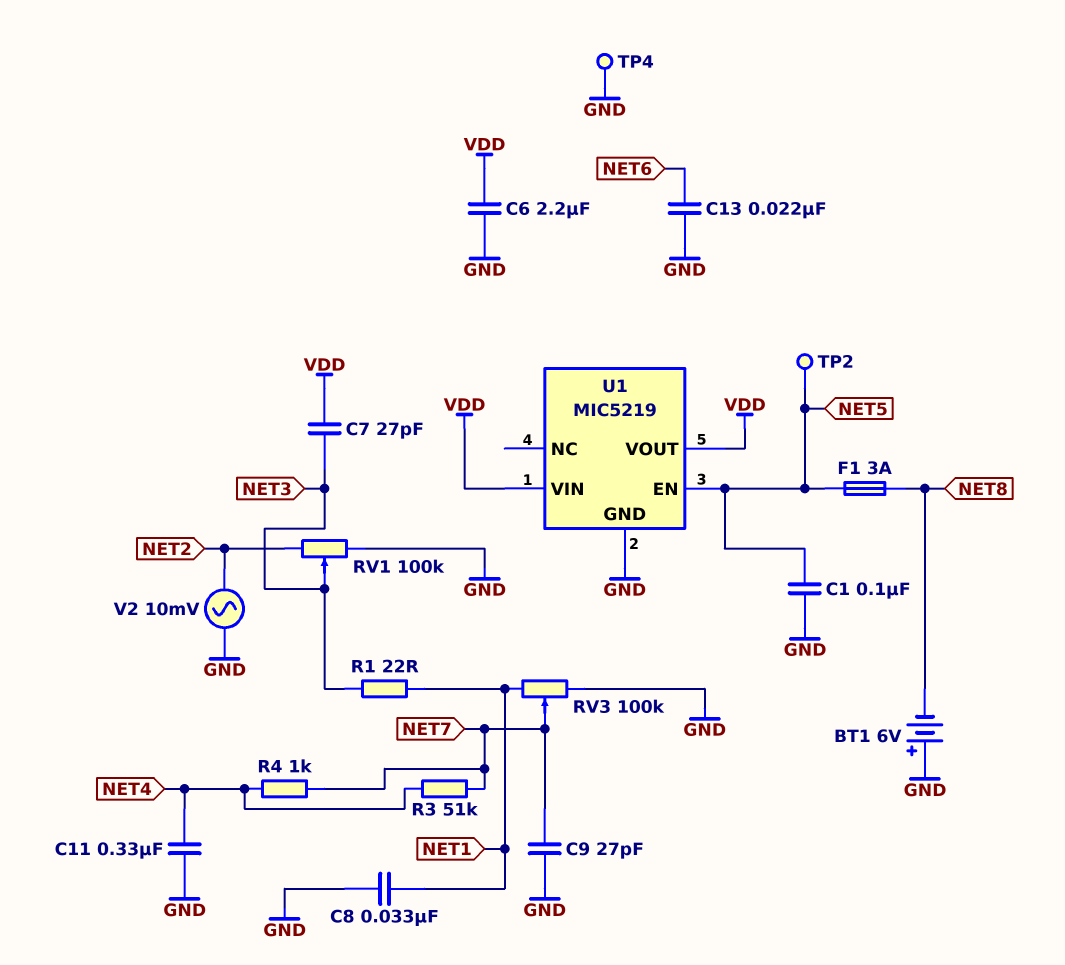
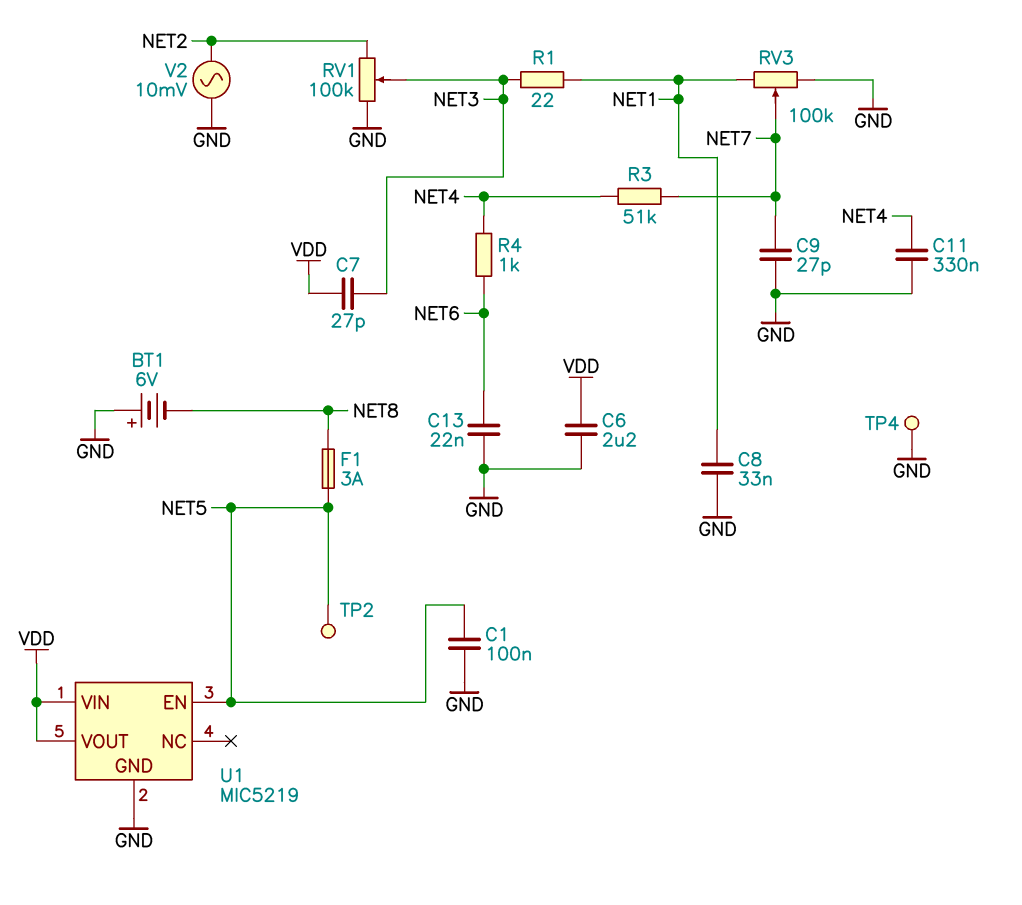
R4: 1k (NET4, NET7) -> 1k (NET4, NET6)

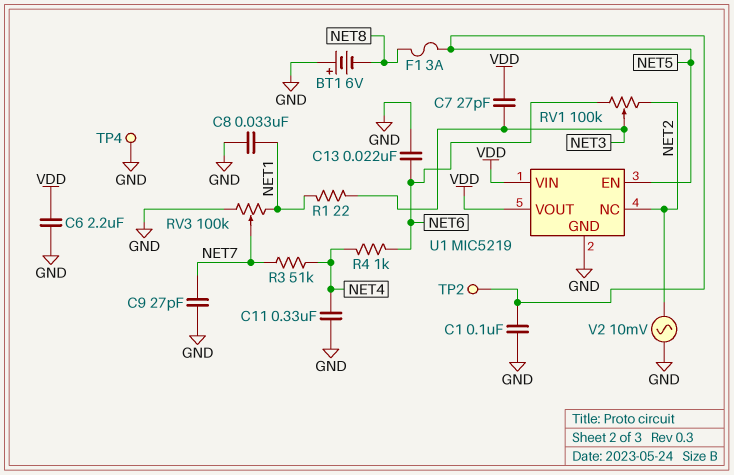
RV1: 100k (GND, NET2, wiper NET3) -> 100k (NET2, NET6, wiper NET3)
U1 pin NC: none -> NET2

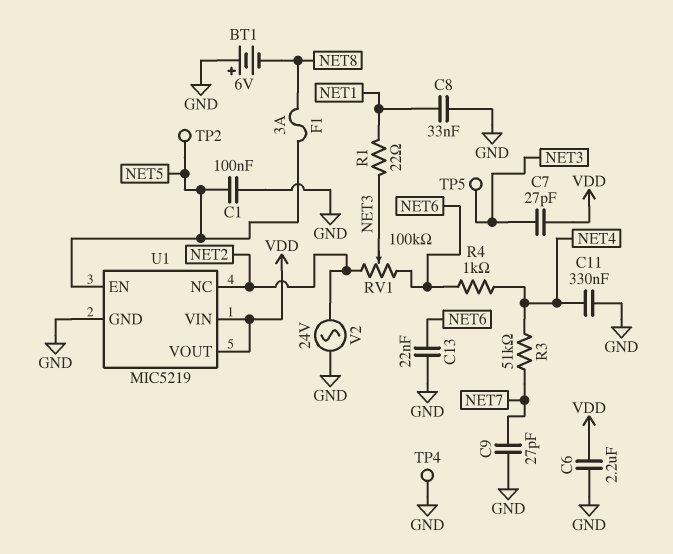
RV3: 100k (GND, NET1, wiper NET7) -> none
TP5: none -> test point (NET3)
V2: AC 10mV (GND, NET2) -> AC 24V (GND, NET2)

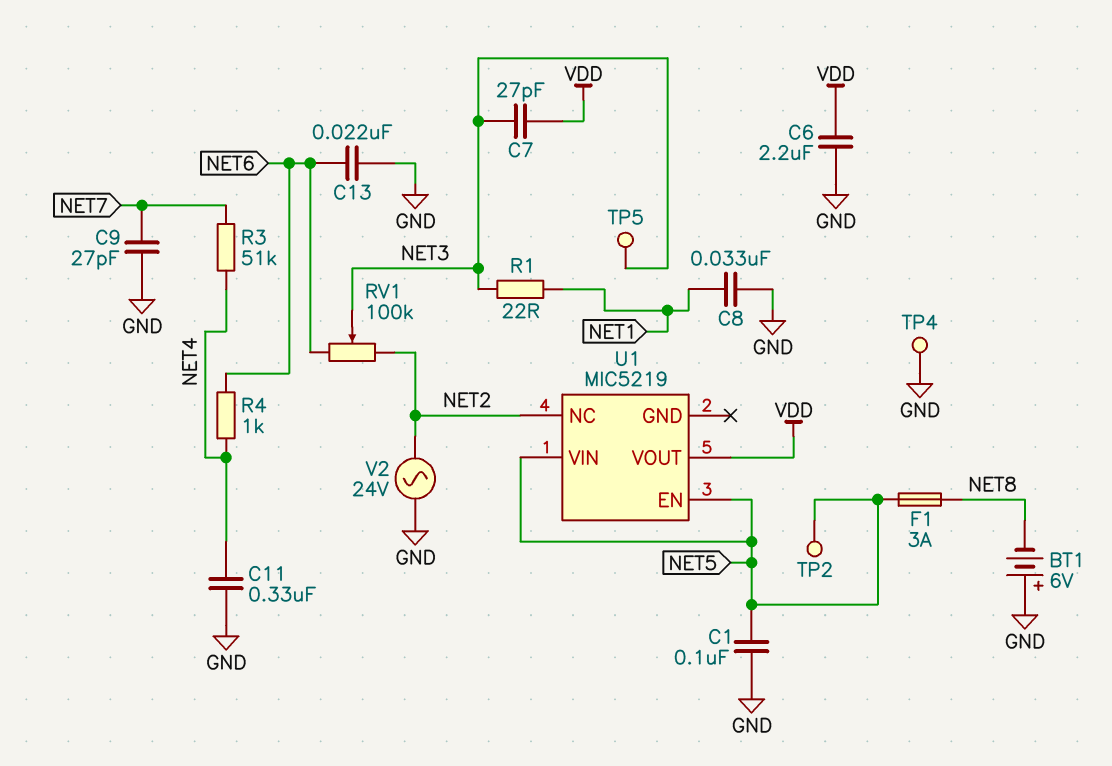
U1 pin GND: GND -> none
U1 pin VIN: VDD -> NET5

